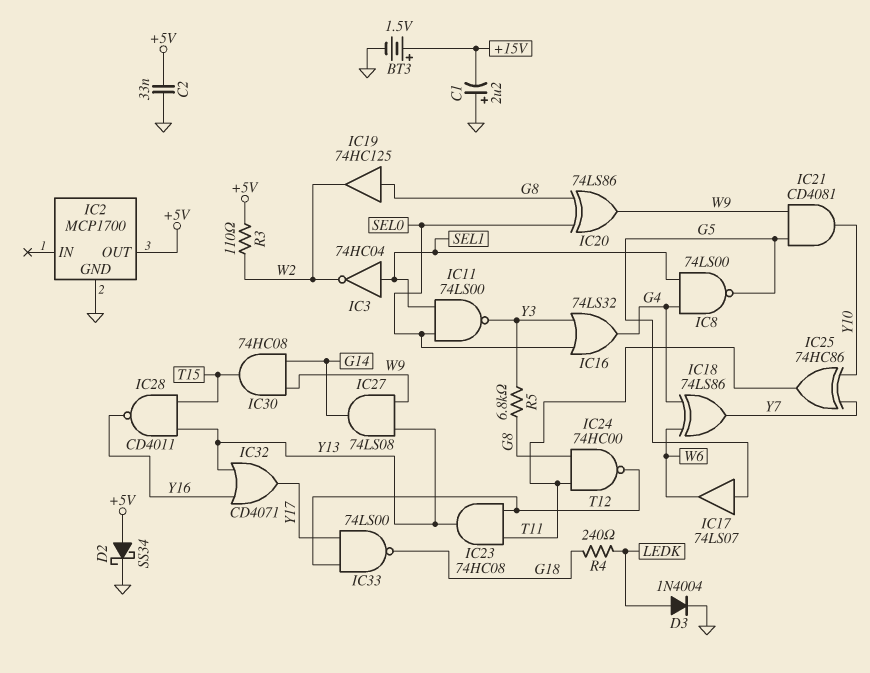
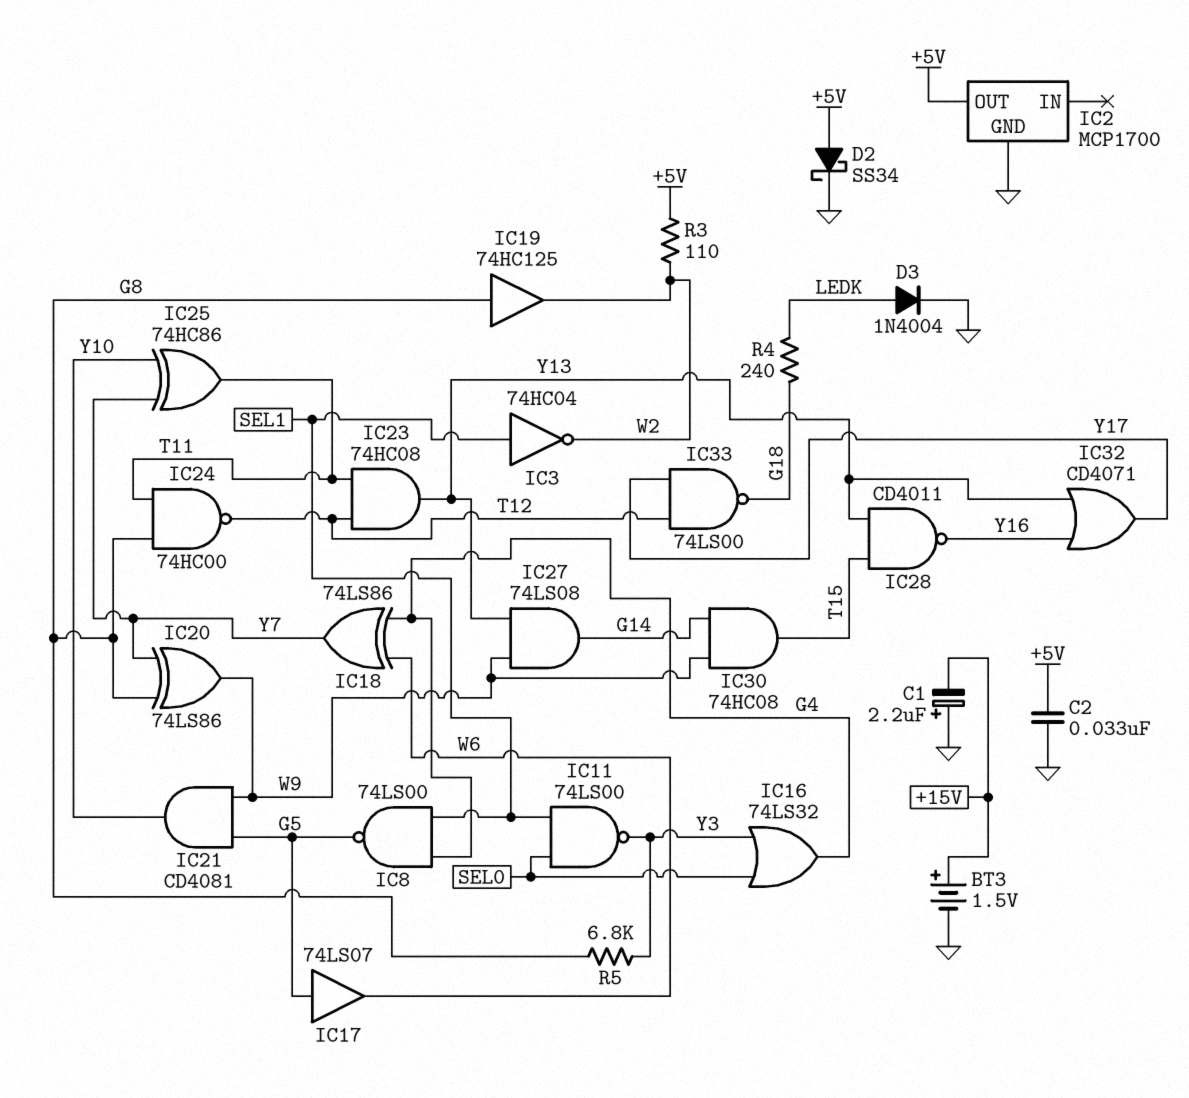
IC20: XOR 74LS86 (in G8, in SEL0, out W9) -> XOR 74LS86 (in G8, in Y7, out W9)

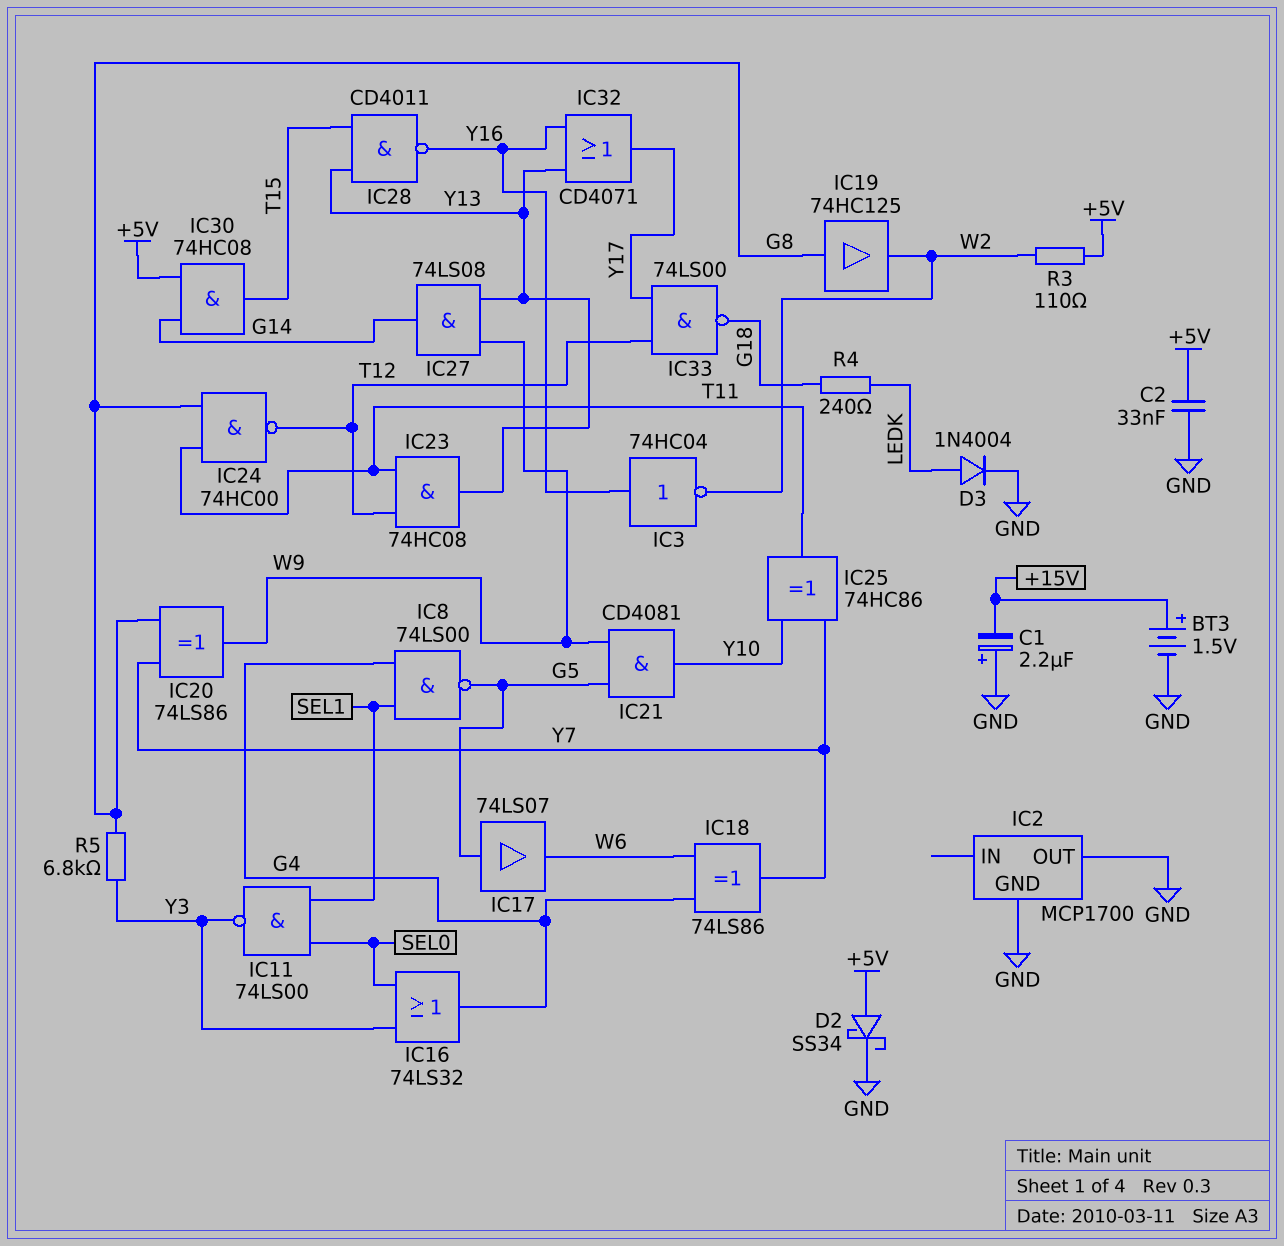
IC2 pin OUT: +5V -> GND
IC3: NOT 74HC04 (in SEL1, out W2) -> NOT 74HC04 (in Y16, out W2)
IC30: AND 74HC08 (in G14, in W9, out T15) -> AND 74HC08 (in +5V, in G14, out T15)

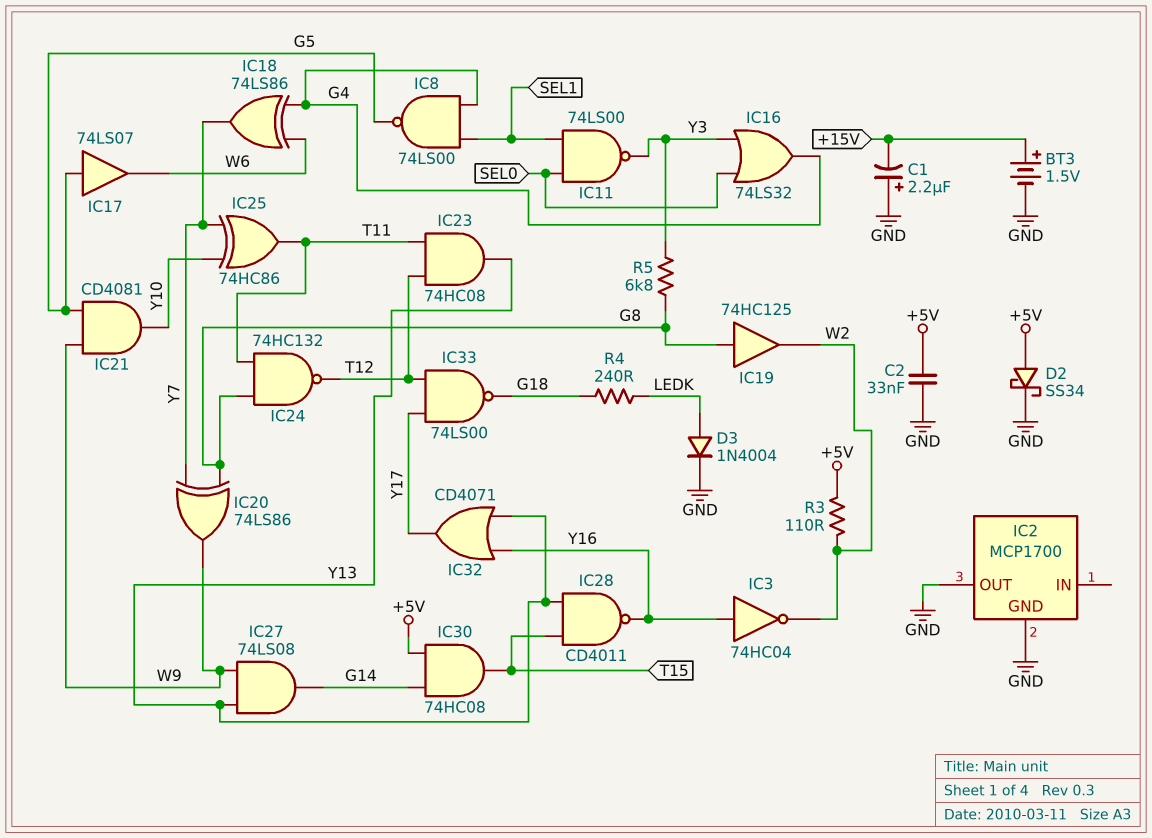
IC24: NAND 74HC00 (in G8, in T11, out T12) -> NAND 74HC132 (in G8, in T11, out T12)

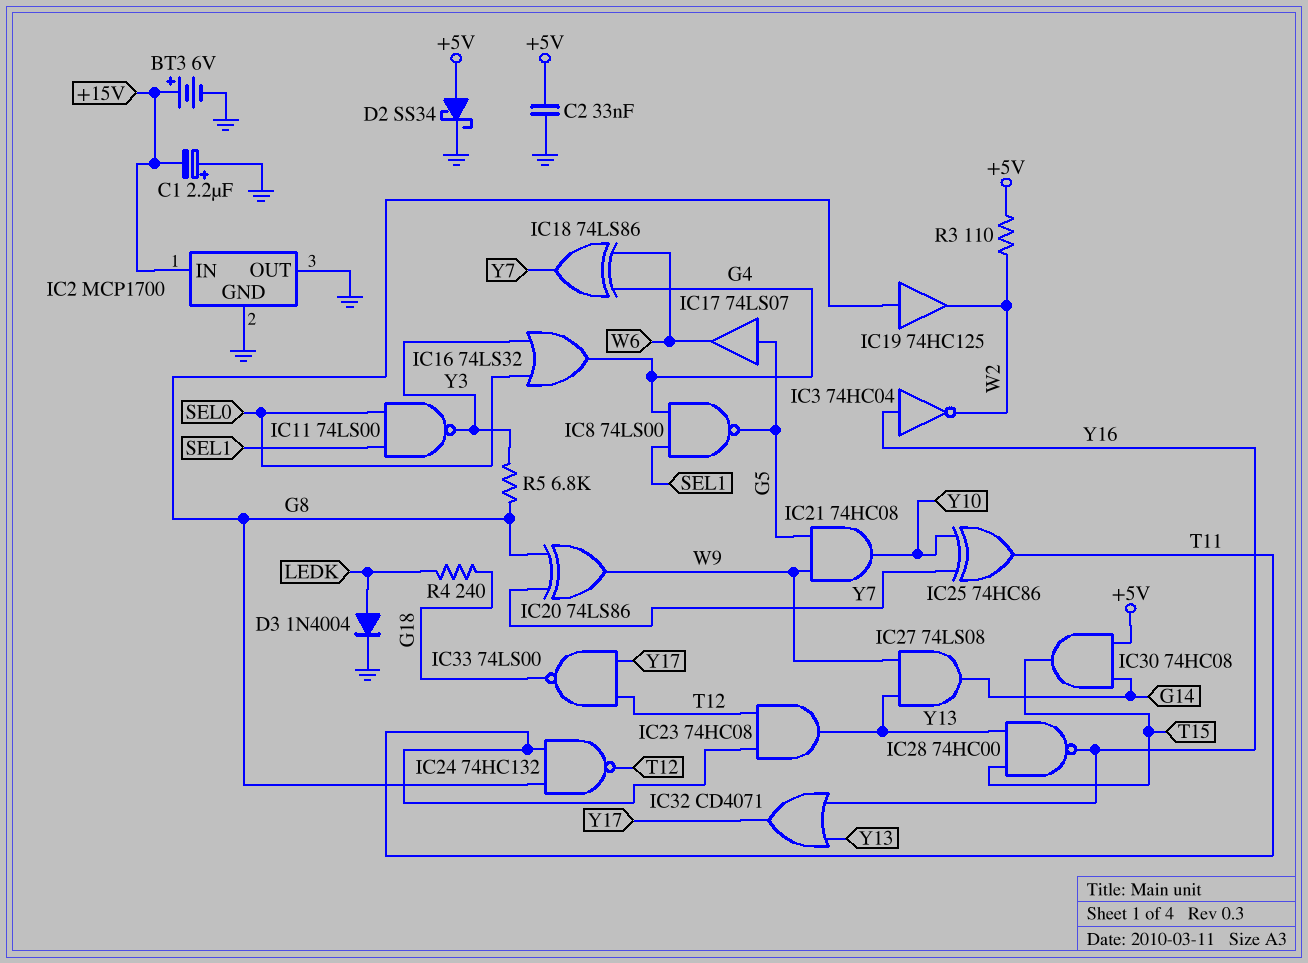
BT3: 1.5V (plus +15V, minus GND) -> 6V (plus +15V, minus GND)
IC2 pin IN: none -> +15V
IC21: AND CD4081 (in G5, in W9, out Y10) -> AND 74HC08 (in G5, in W9, out Y10)
IC28: NAND CD4011 (in T15, in Y13, out Y16) -> NAND 74HC00 (in T15, in Y13, out Y16)

